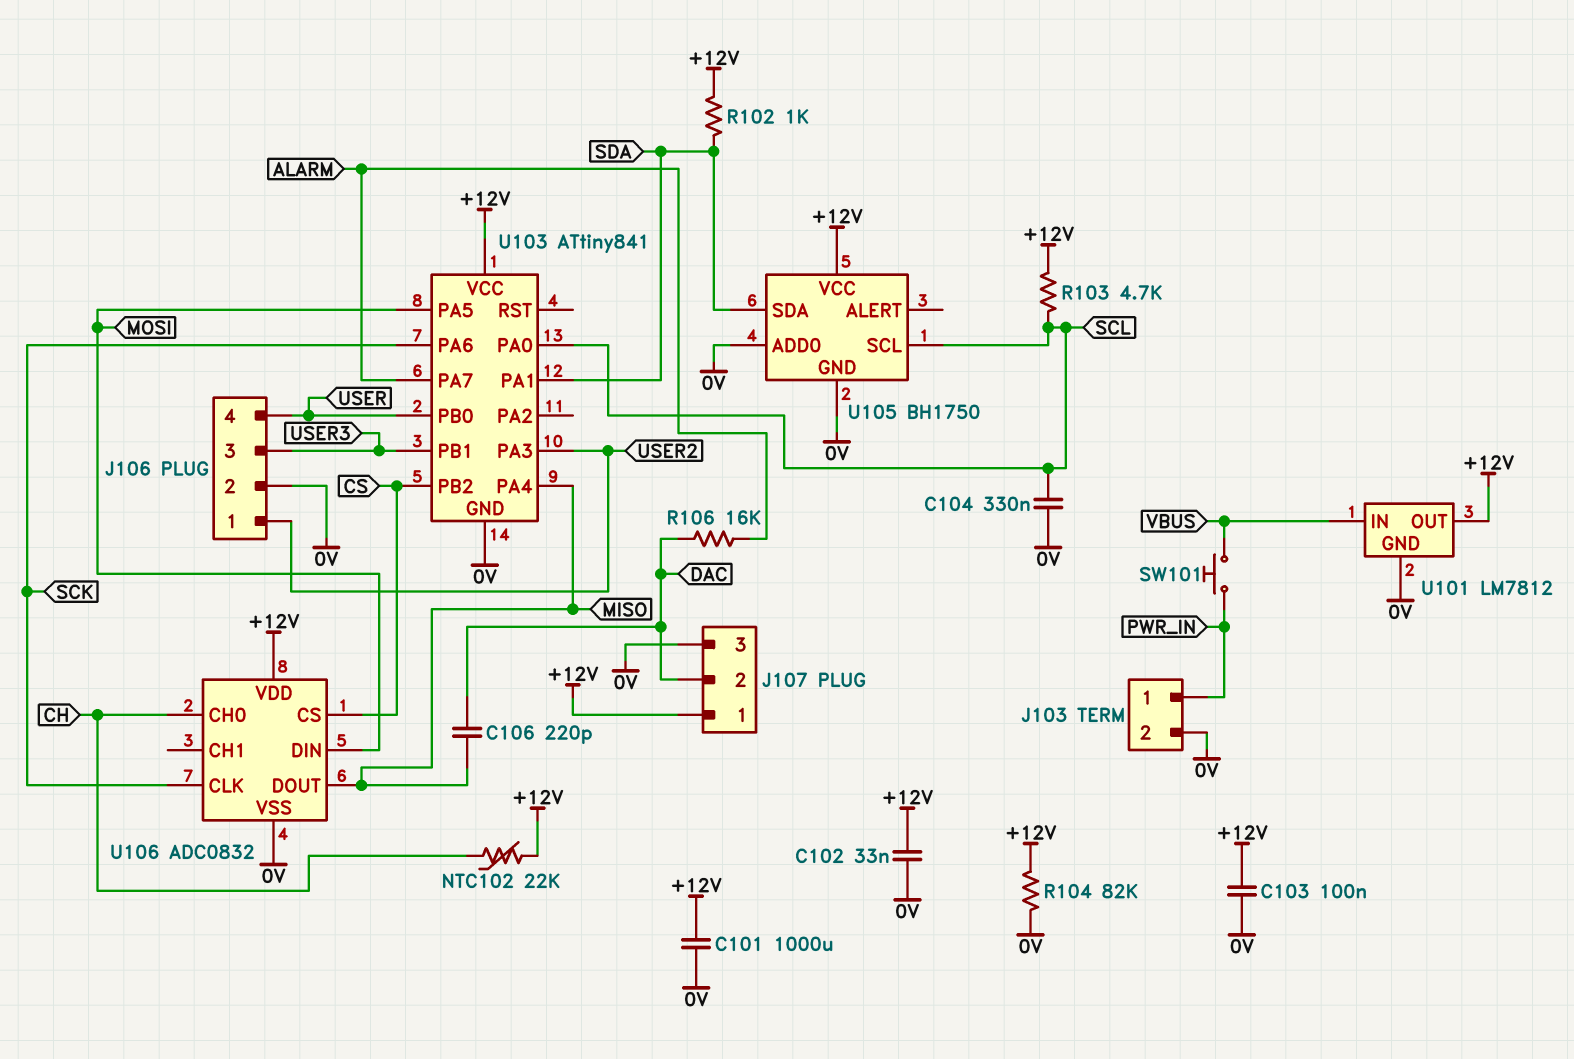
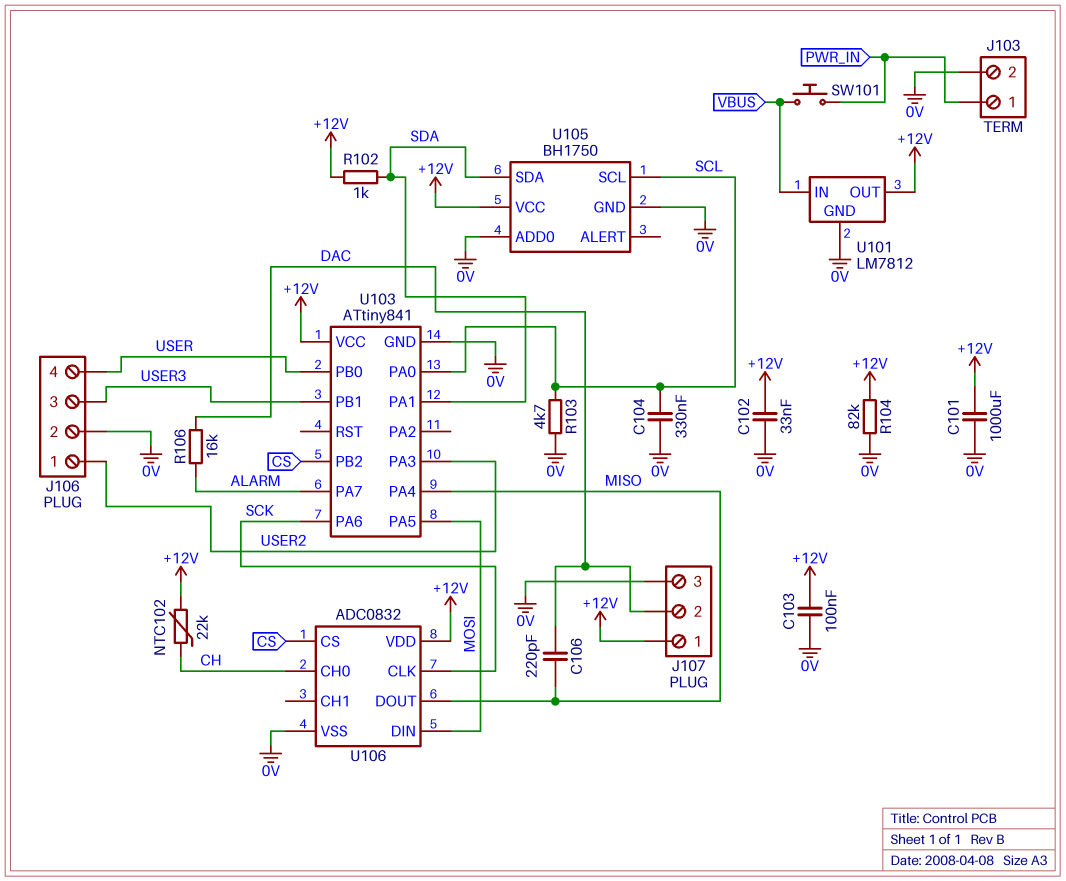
R103: 4.7k (+12V, SCL) -> 4.7k (0V, SCL)

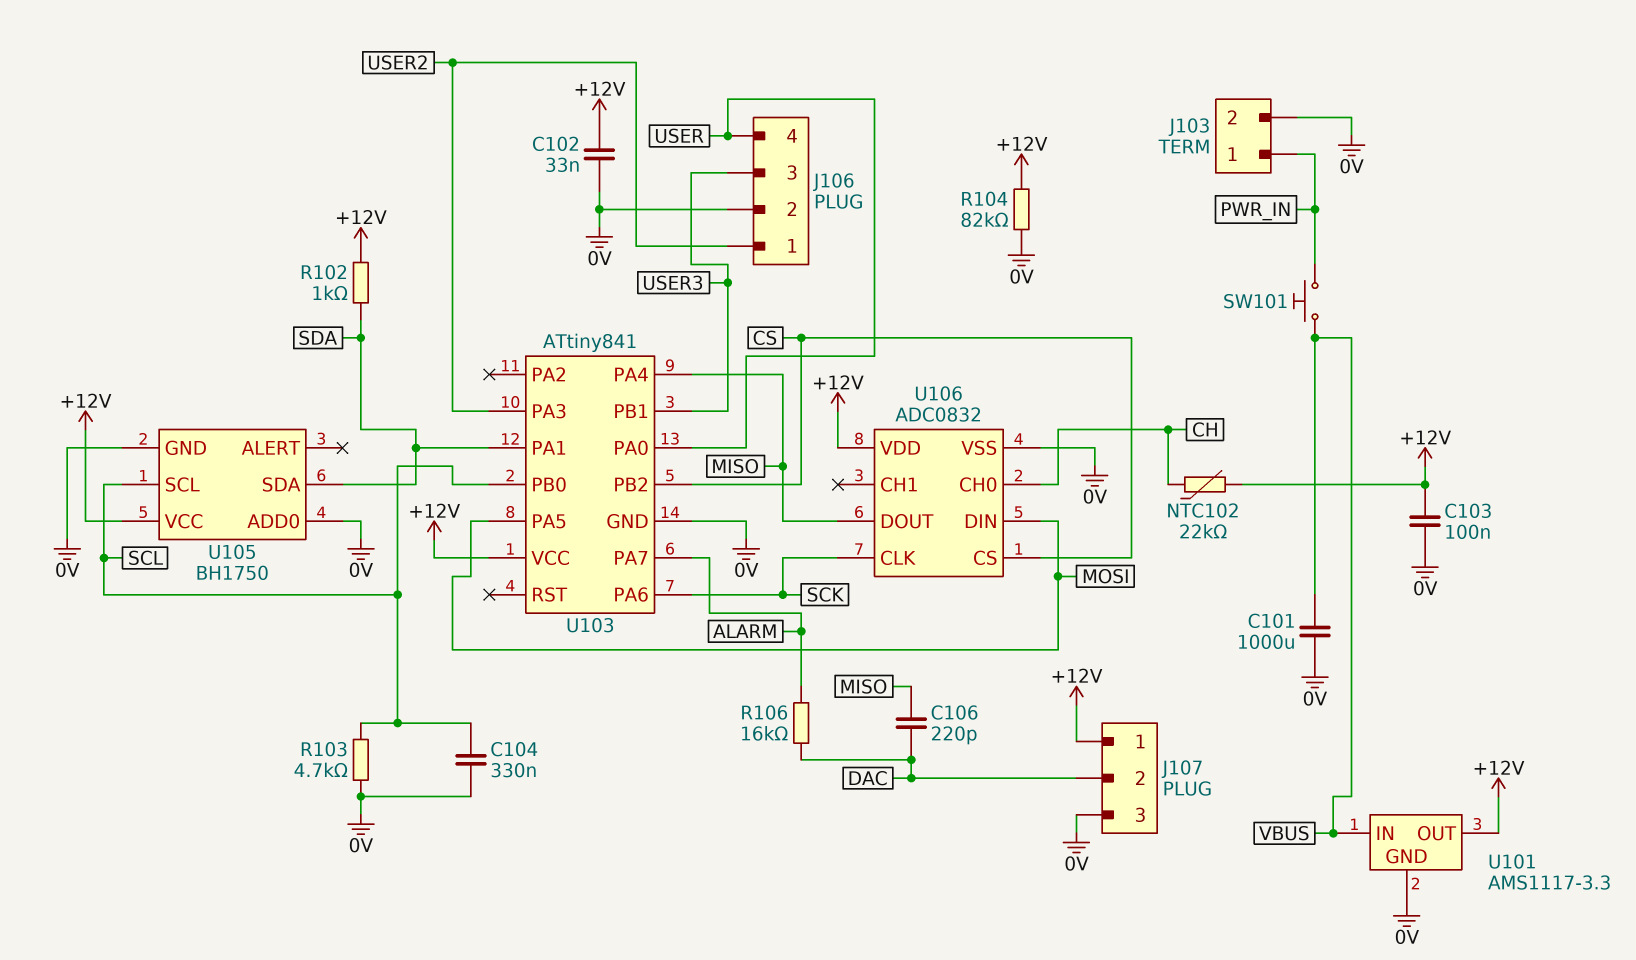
C101: 1000uF (+12V, 0V) -> 1000uF (0V, VBUS)
U101: LM7812 -> AMS1117-3.3
U103 pin PA0: SCL -> USER
U103 pin PB0: USER -> SCL

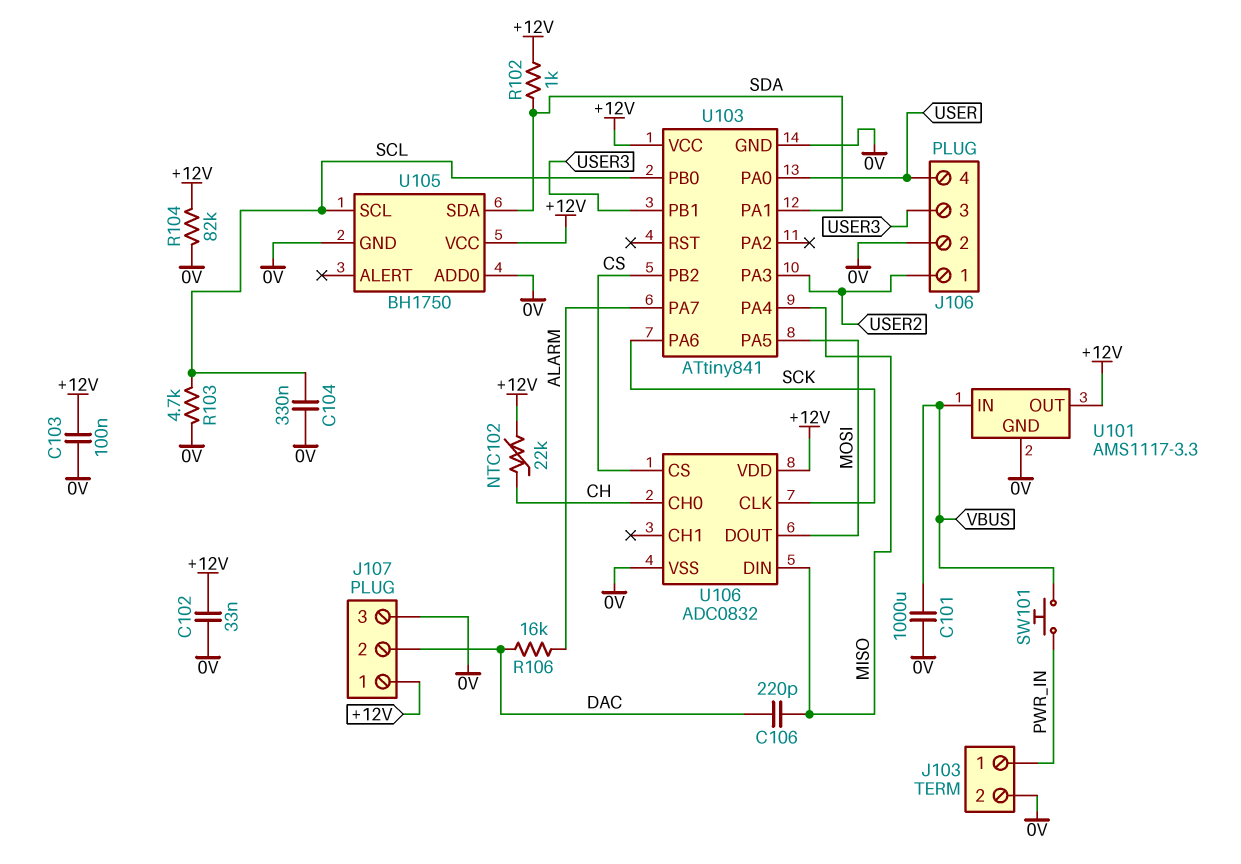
U106 pin DIN: MOSI -> MISO
U106 pin DOUT: MISO -> MOSI

